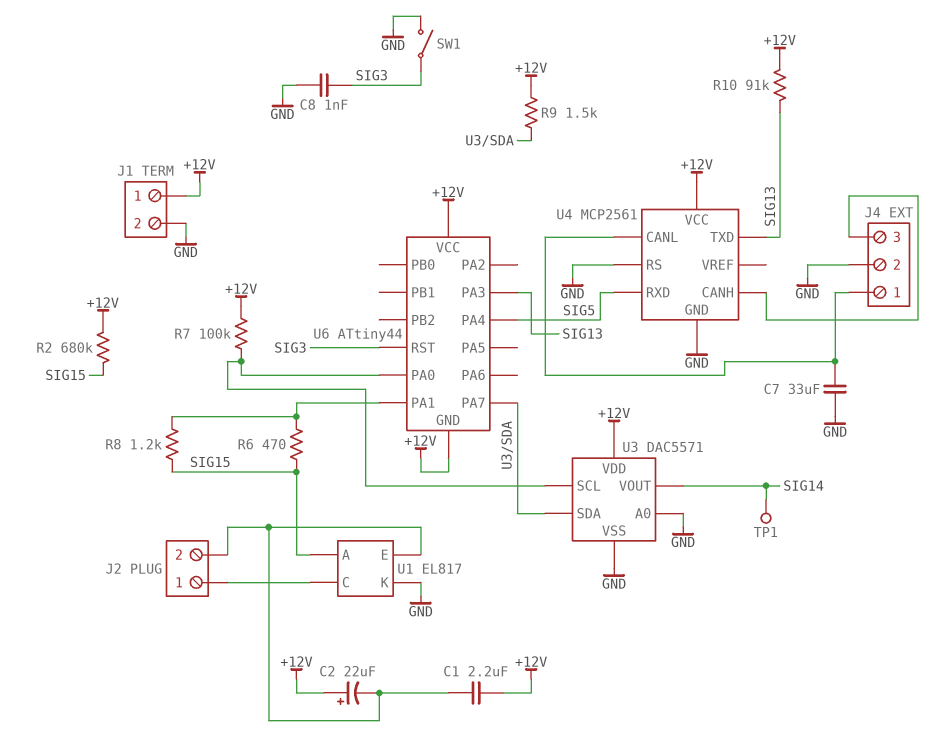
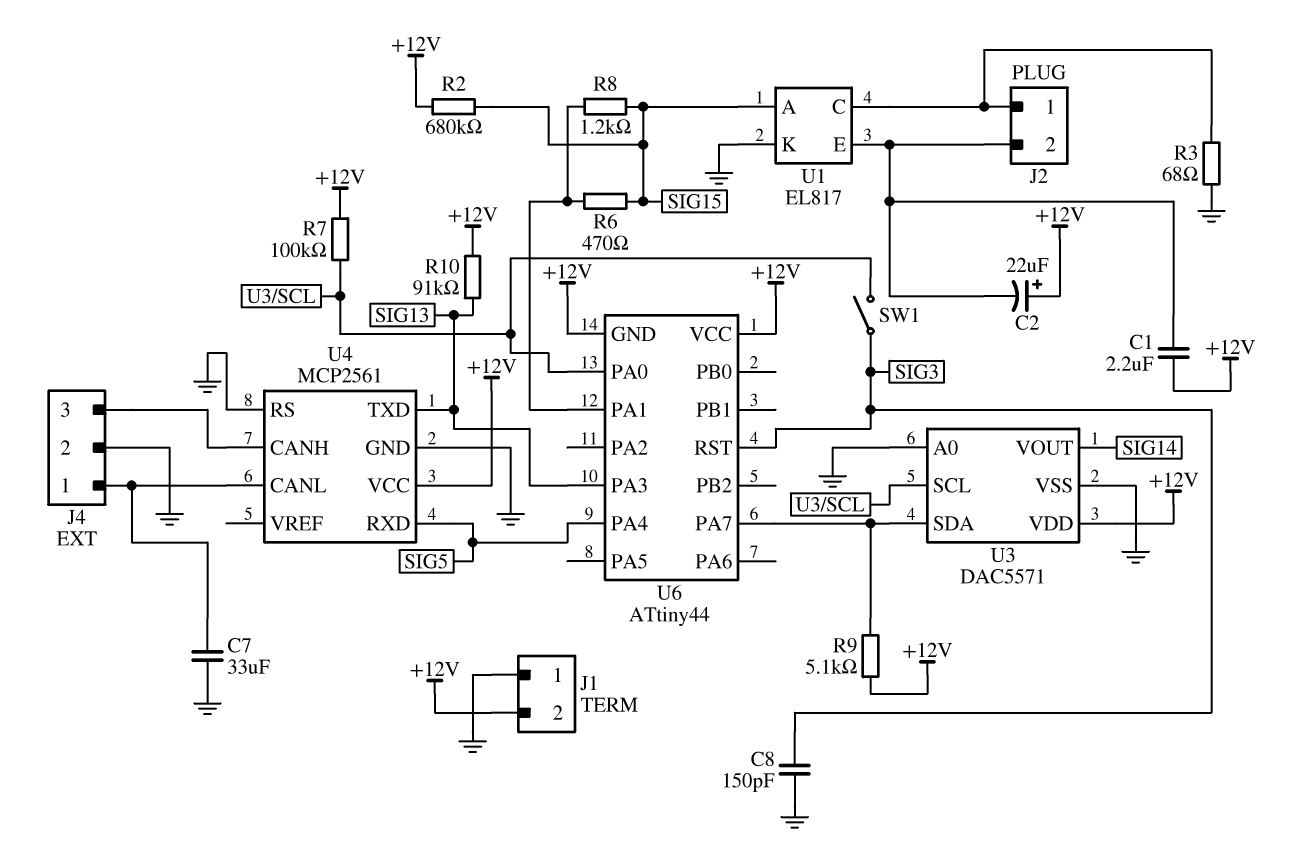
C8: 1nF (GND, SIG3) -> 150pF (GND, SIG3)
J1 pin 1: +12V -> GND
J1 pin 2: GND -> +12V
R3: none -> 68 (GND, J2/1)
R9: 1.5k (+12V, U3/SDA) -> 5.1k (+12V, U3/SDA)
SW1: switch (GND, SIG3) -> switch (SIG3, U3/SCL)
TP1: test point (SIG14) -> none

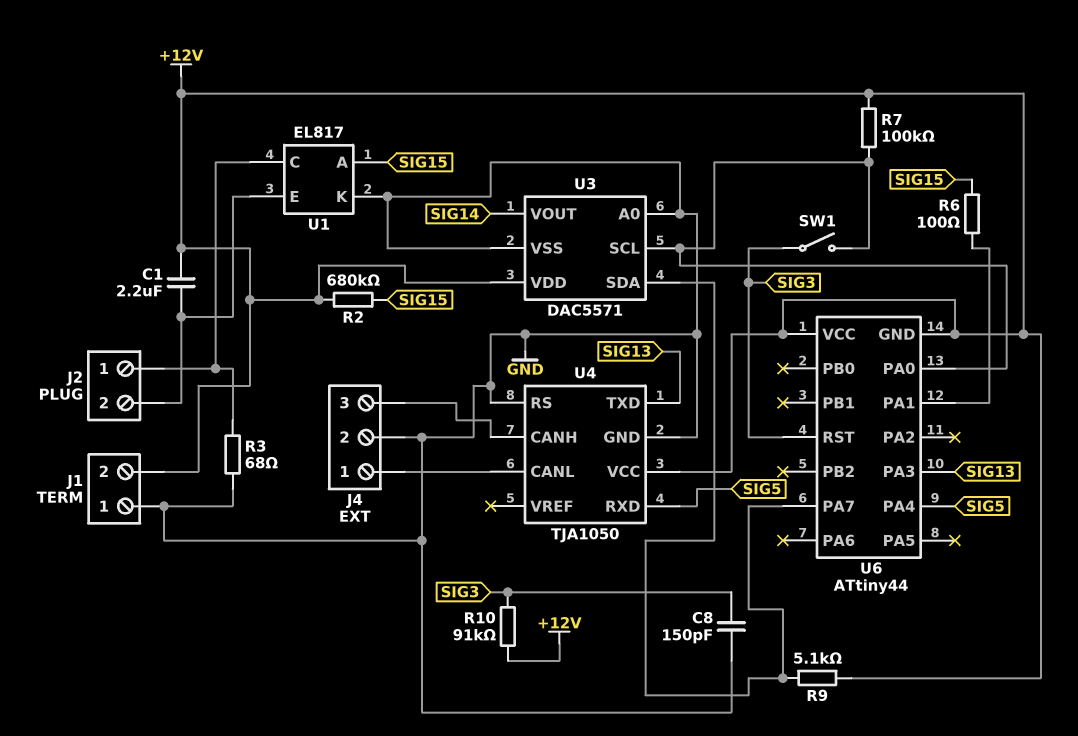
C2: 22uF (plus +12V, minus J2/2) -> none
C7: 33uF (GND, J4/1) -> none
R6: 470 (SIG15, U6/PA1) -> 100 (SIG15, U6/PA1)
R8: 1.2k (SIG15, U6/PA1) -> none
R10: 91k (+12V, SIG13) -> 91k (+12V, SIG3)
U4: MCP2561 -> TJA1050

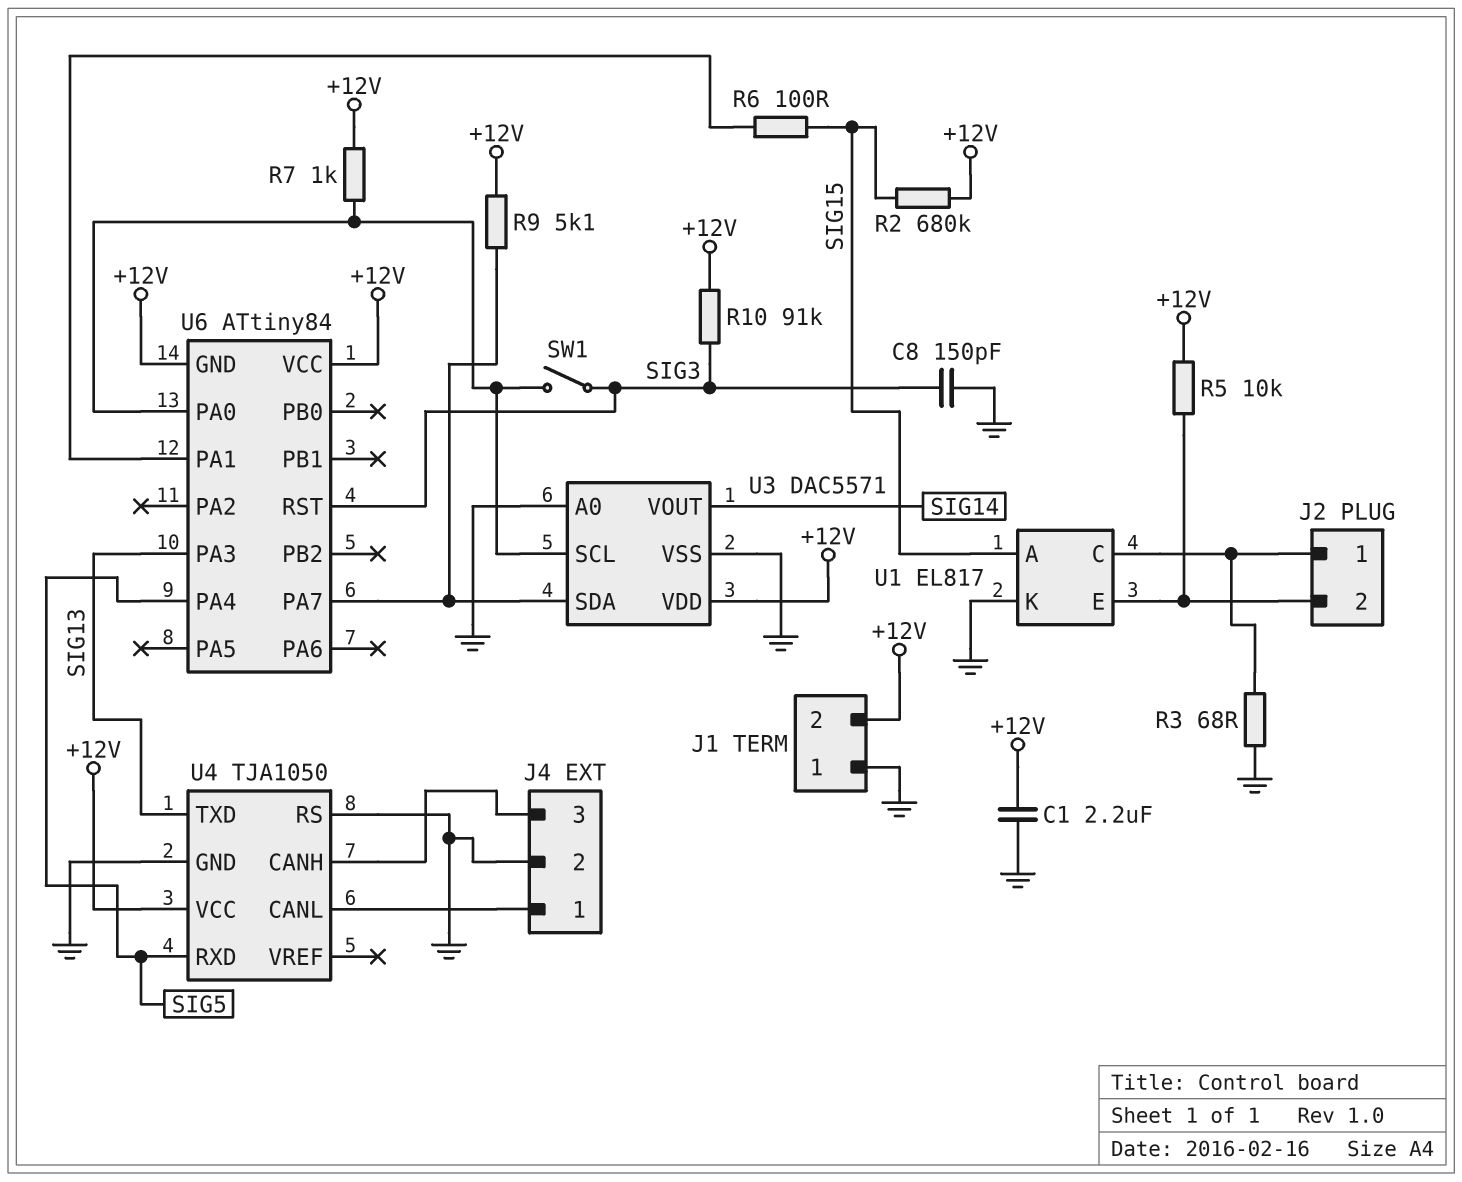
C1: 2.2uF (+12V, J2/2) -> 2.2uF (+12V, GND)
R5: none -> 10k (+12V, J2/2)
R7: 100k (+12V, U3/SCL) -> 1k (+12V, U3/SCL)
U6: ATtiny44 -> ATtiny84

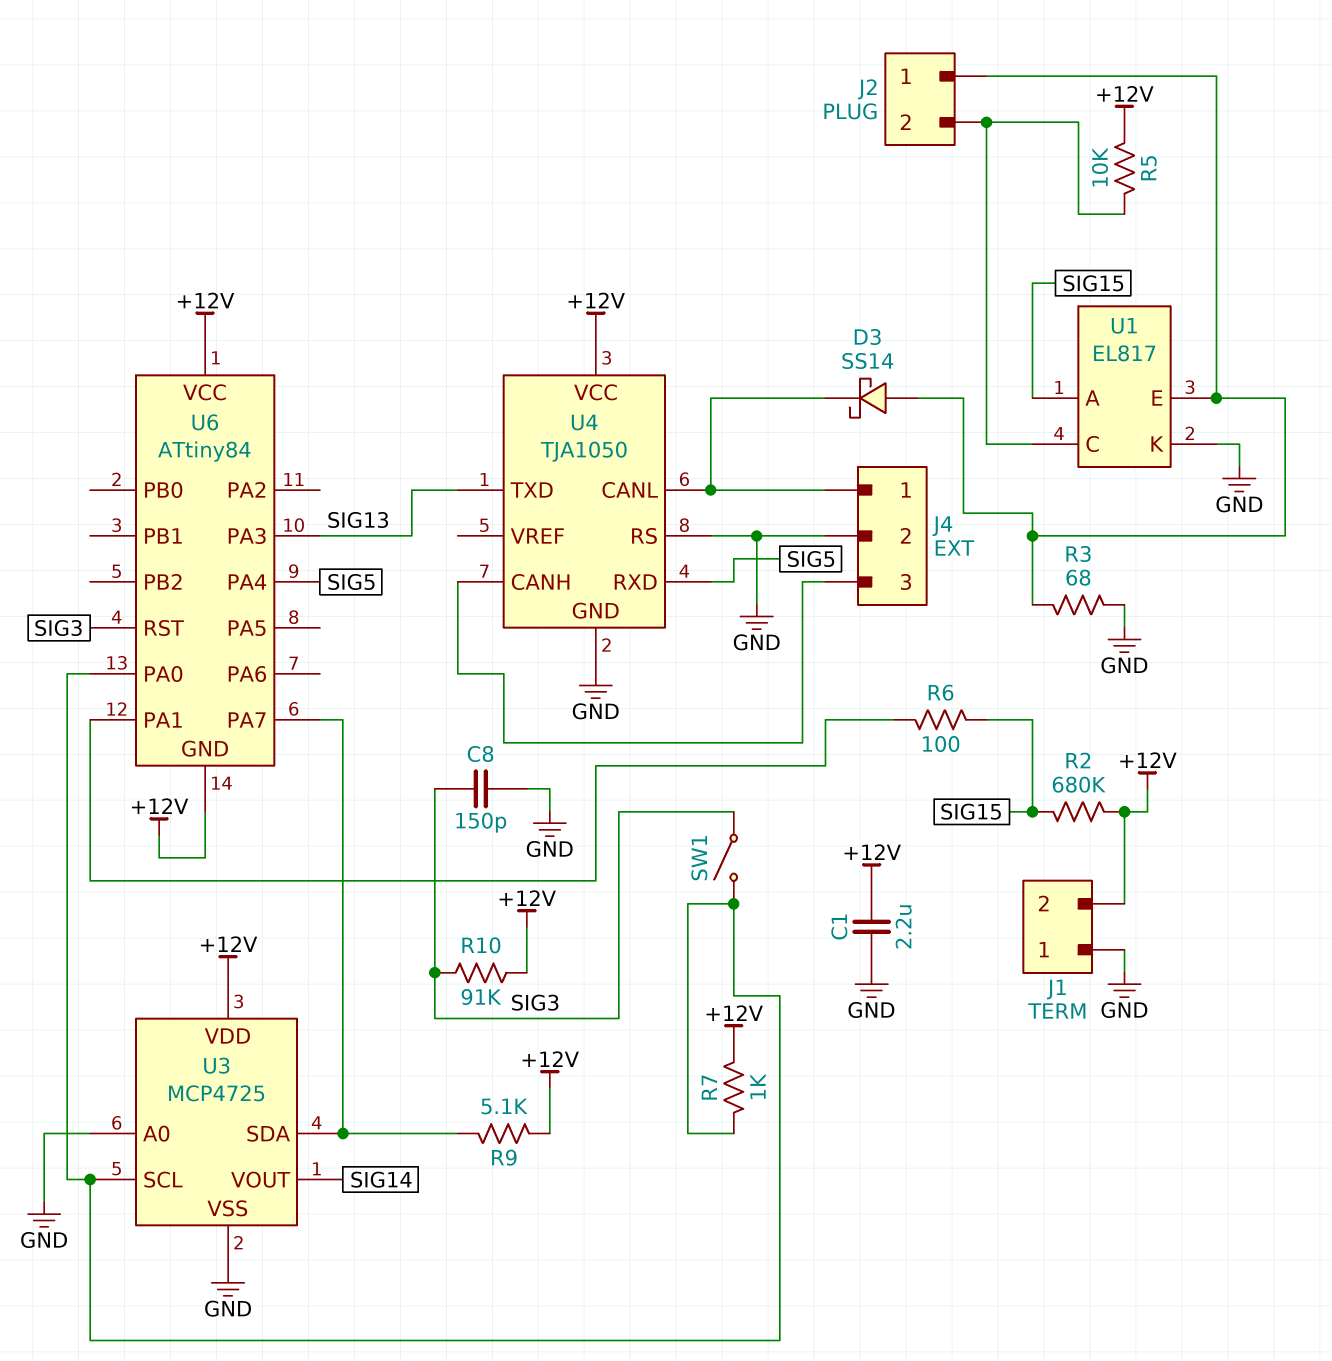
D3: none -> schottky SS14 (A J2/1, K J4/1)
U1 pin C: J2/1 -> J2/2
U1 pin E: J2/2 -> J2/1
U3: DAC5571 -> MCP4725

